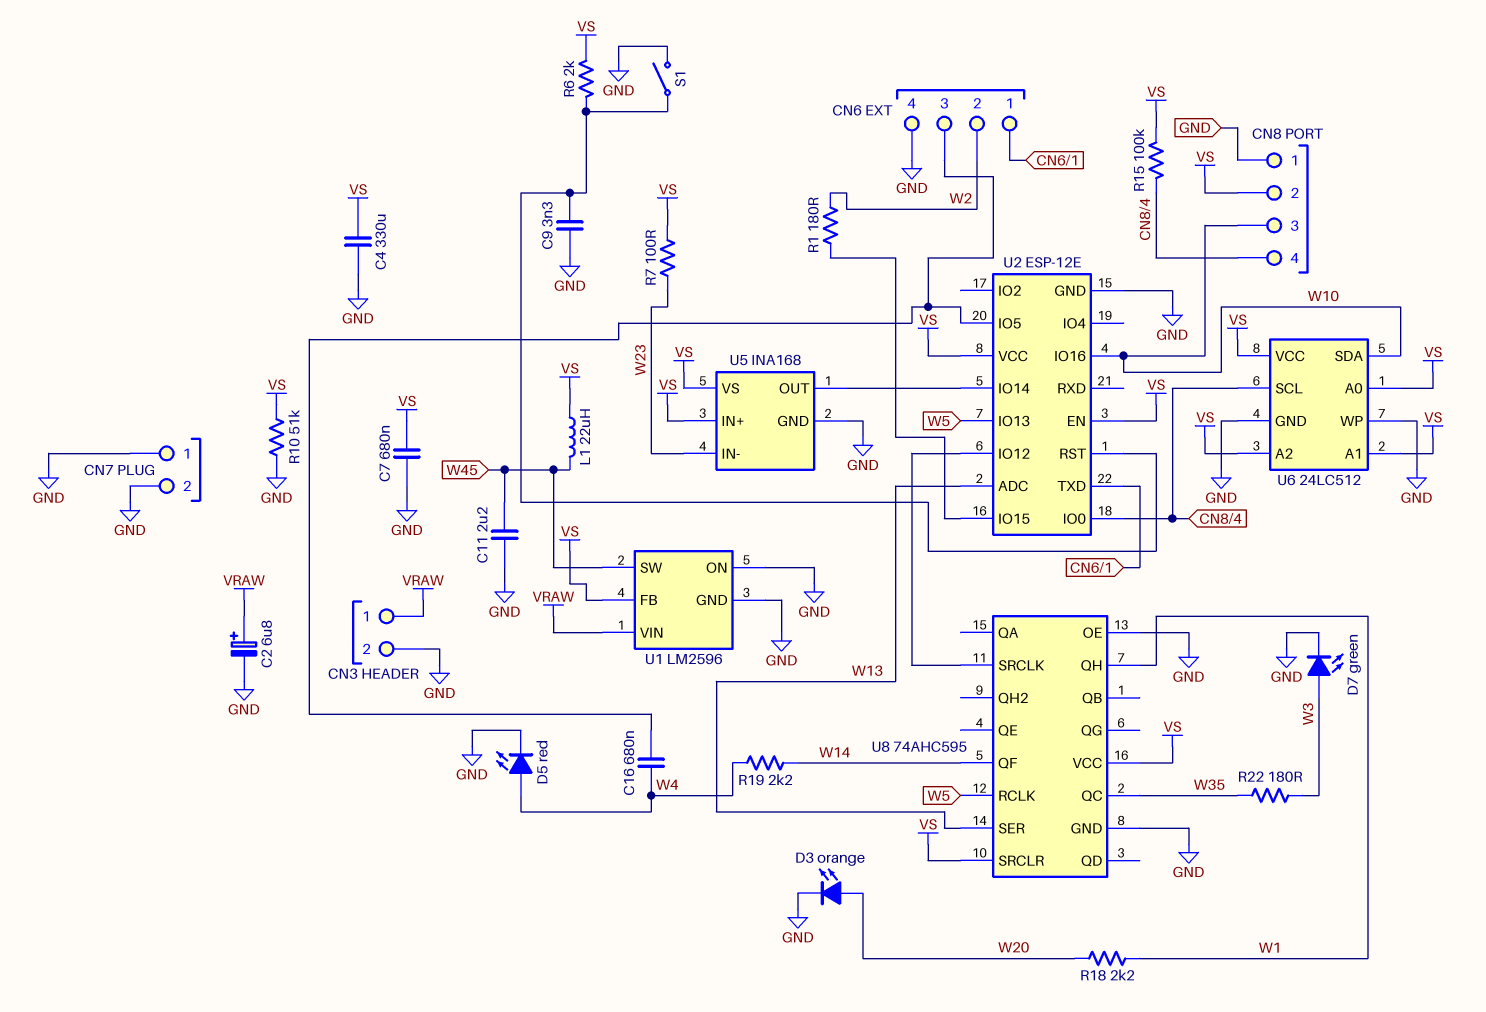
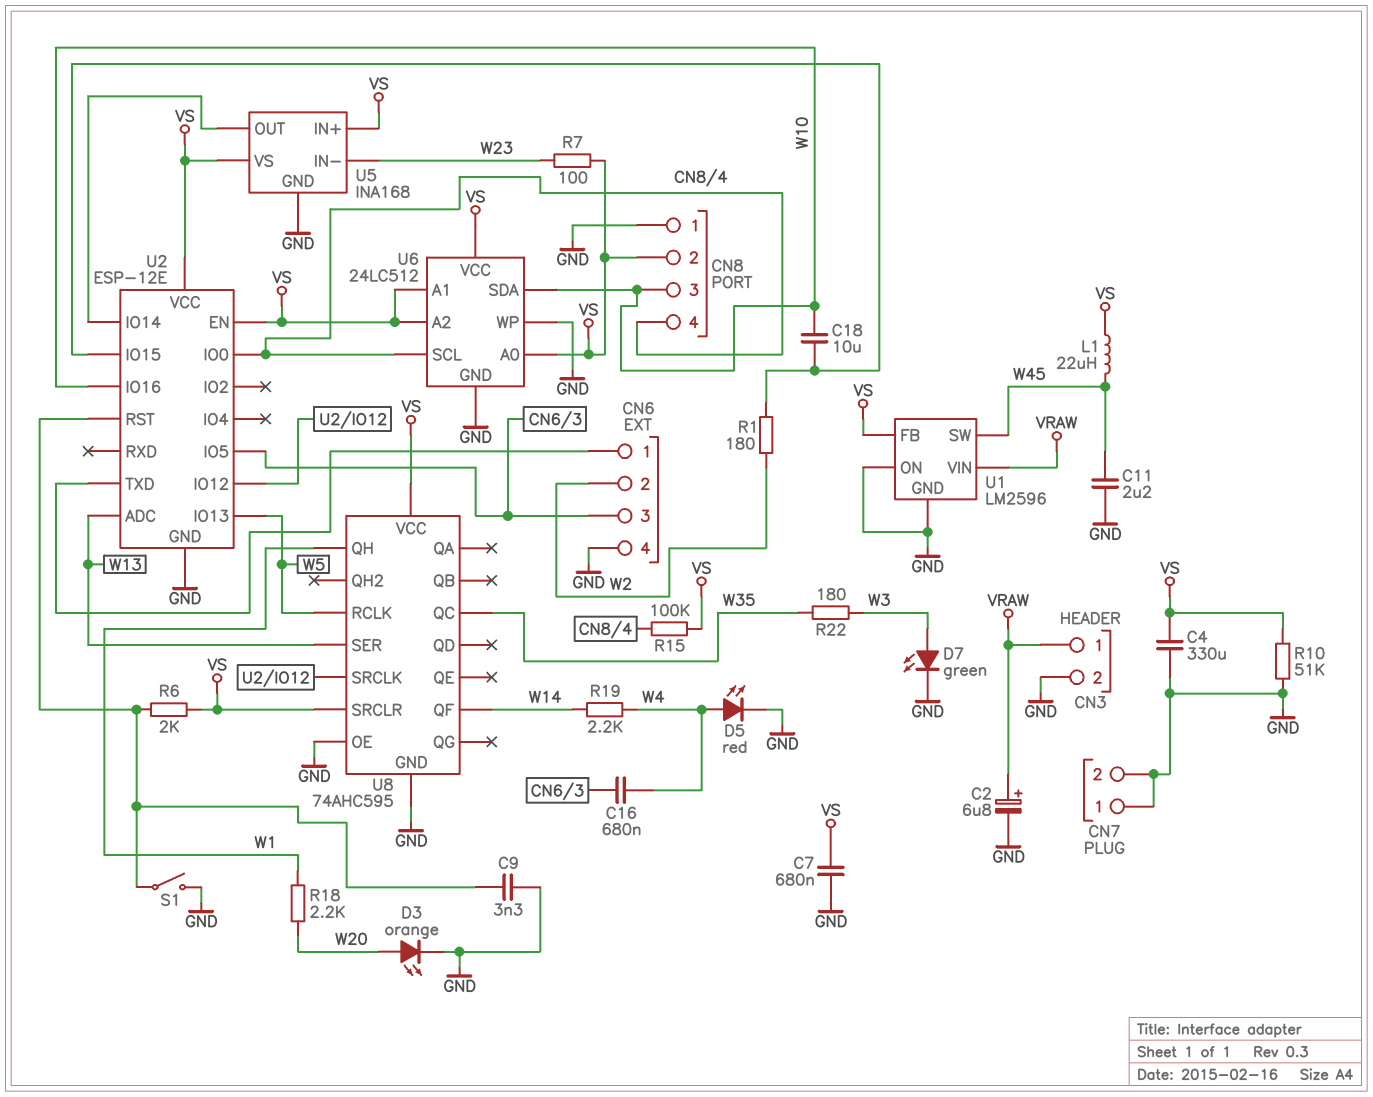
C18: none -> 10uF (U2/IO15, W10)

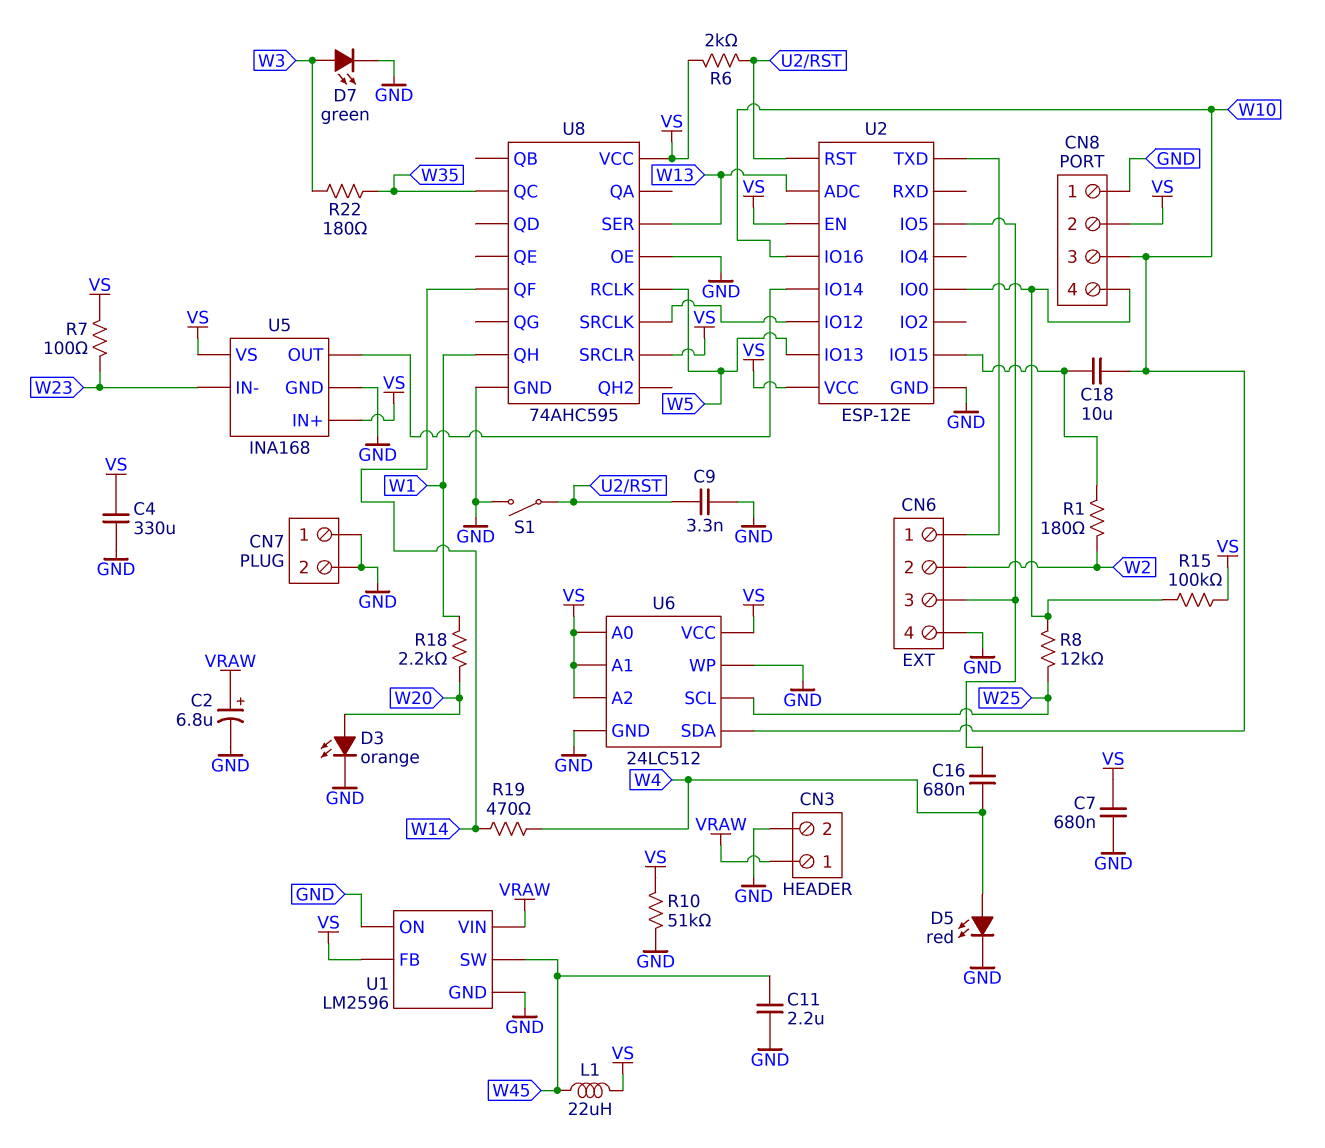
R8: none -> 12k (CN8/4, W25)
R19: 2.2k (W4, W14) -> 470 (W4, W14)
U6 pin SCL: CN8/4 -> W25

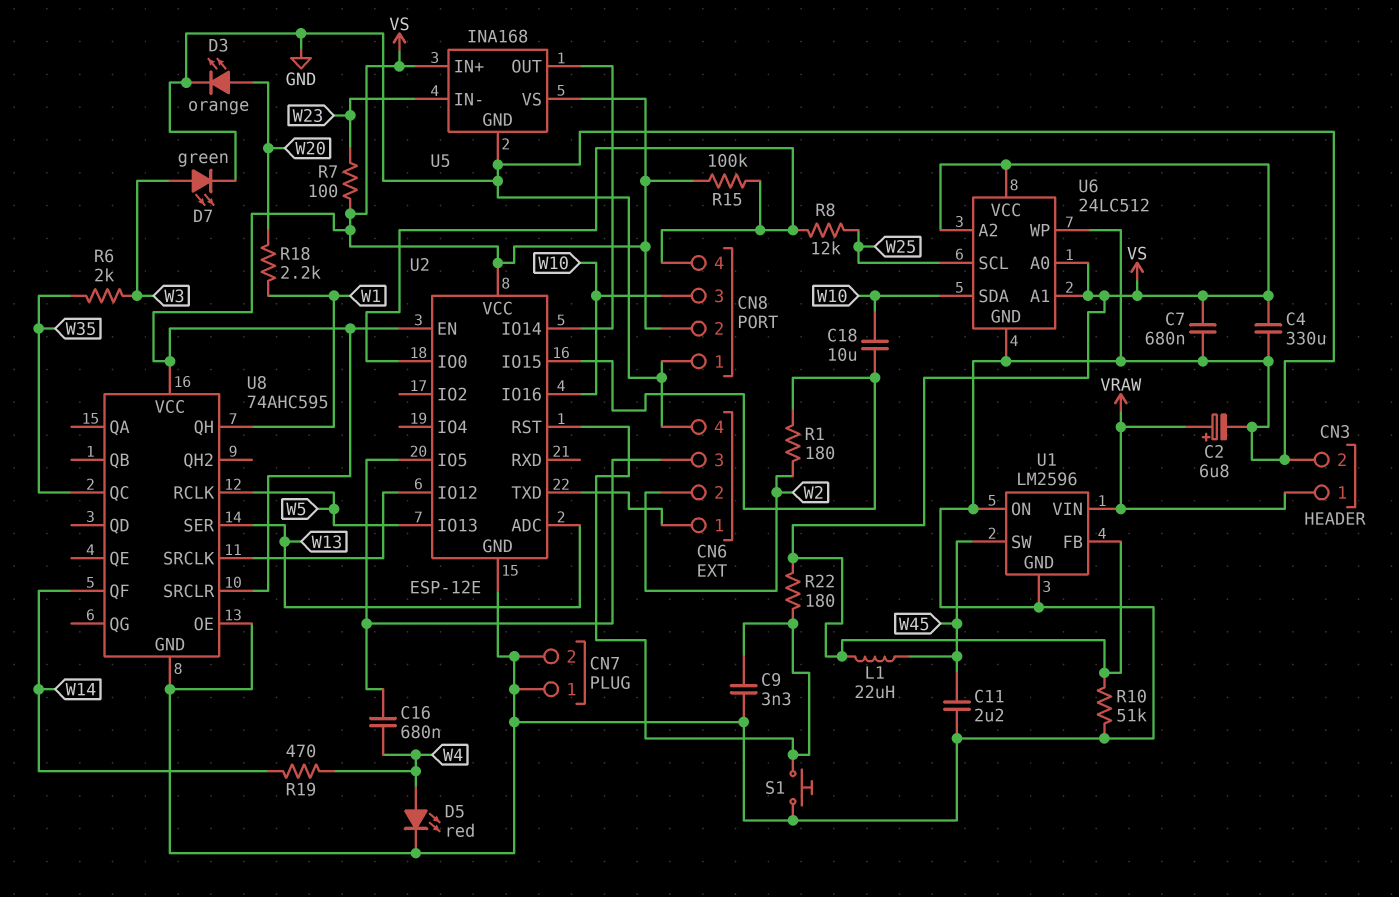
R6: 2k (U2/RST, VS) -> 2k (W3, W35)
R22: 180 (W3, W35) -> 180 (U2/RST, VS)
S1: switch (GND, U2/RST) -> button (GND, U2/RST)

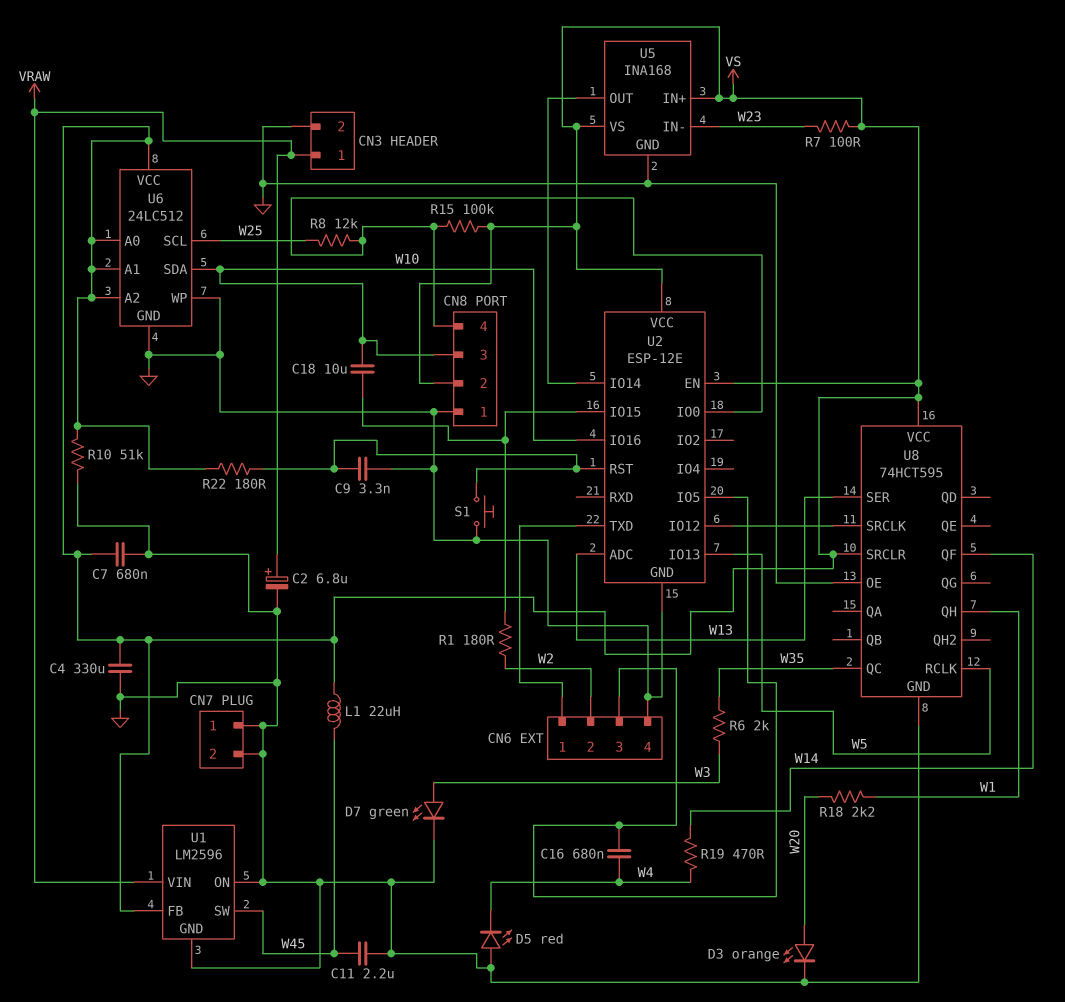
D5: LED red (A W4, K GND) -> LED red (A GND, K W4)
U8: 74AHC595 -> 74HCT595

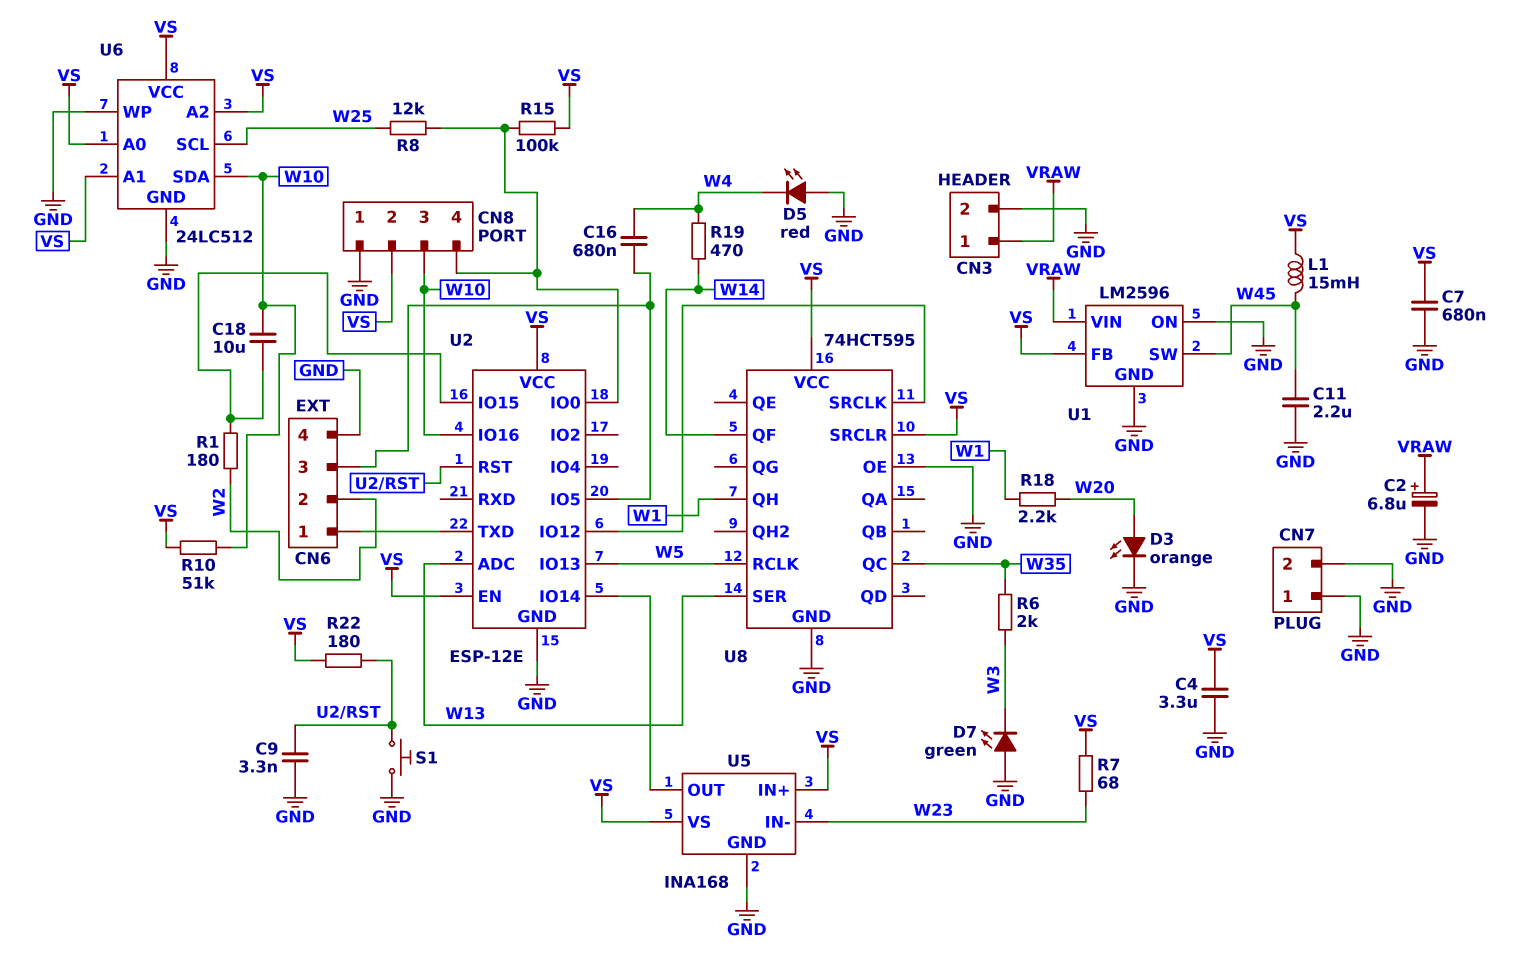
C4: 330uF (GND, VS) -> 3.3uF (GND, VS)
D7: LED green (A W3, K GND) -> LED green (A GND, K W3)
L1: 22uH (VS, W45) -> 15mH (VS, W45)
R7: 100 (VS, W23) -> 68 (VS, W23)
R10: 51k (GND, VS) -> 51k (VS, W10)

